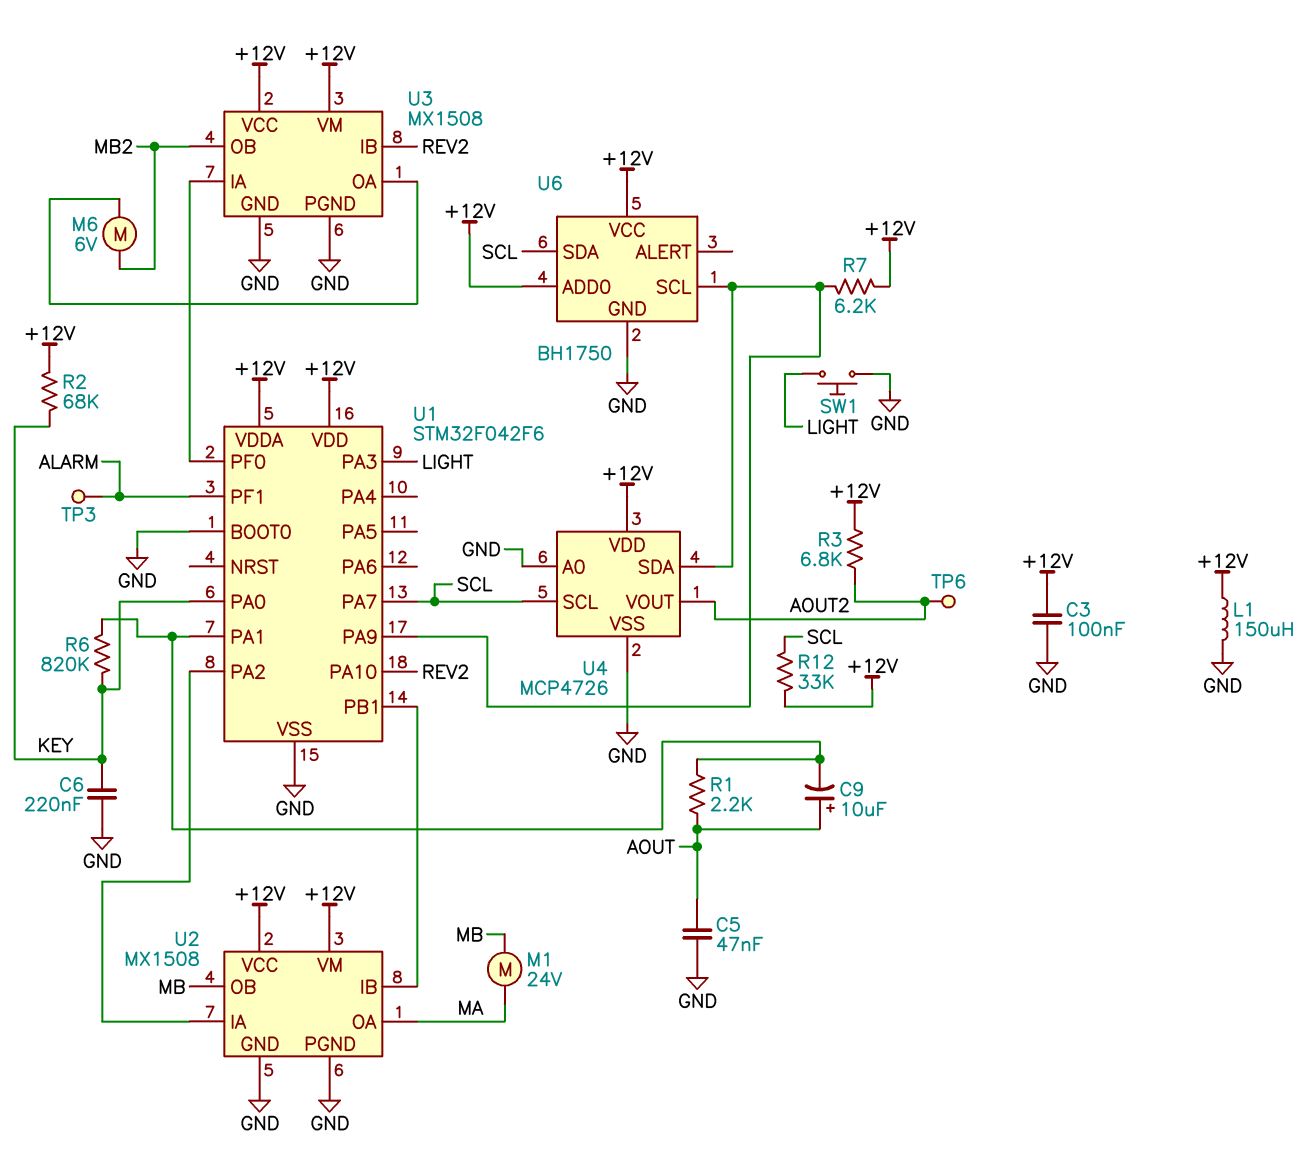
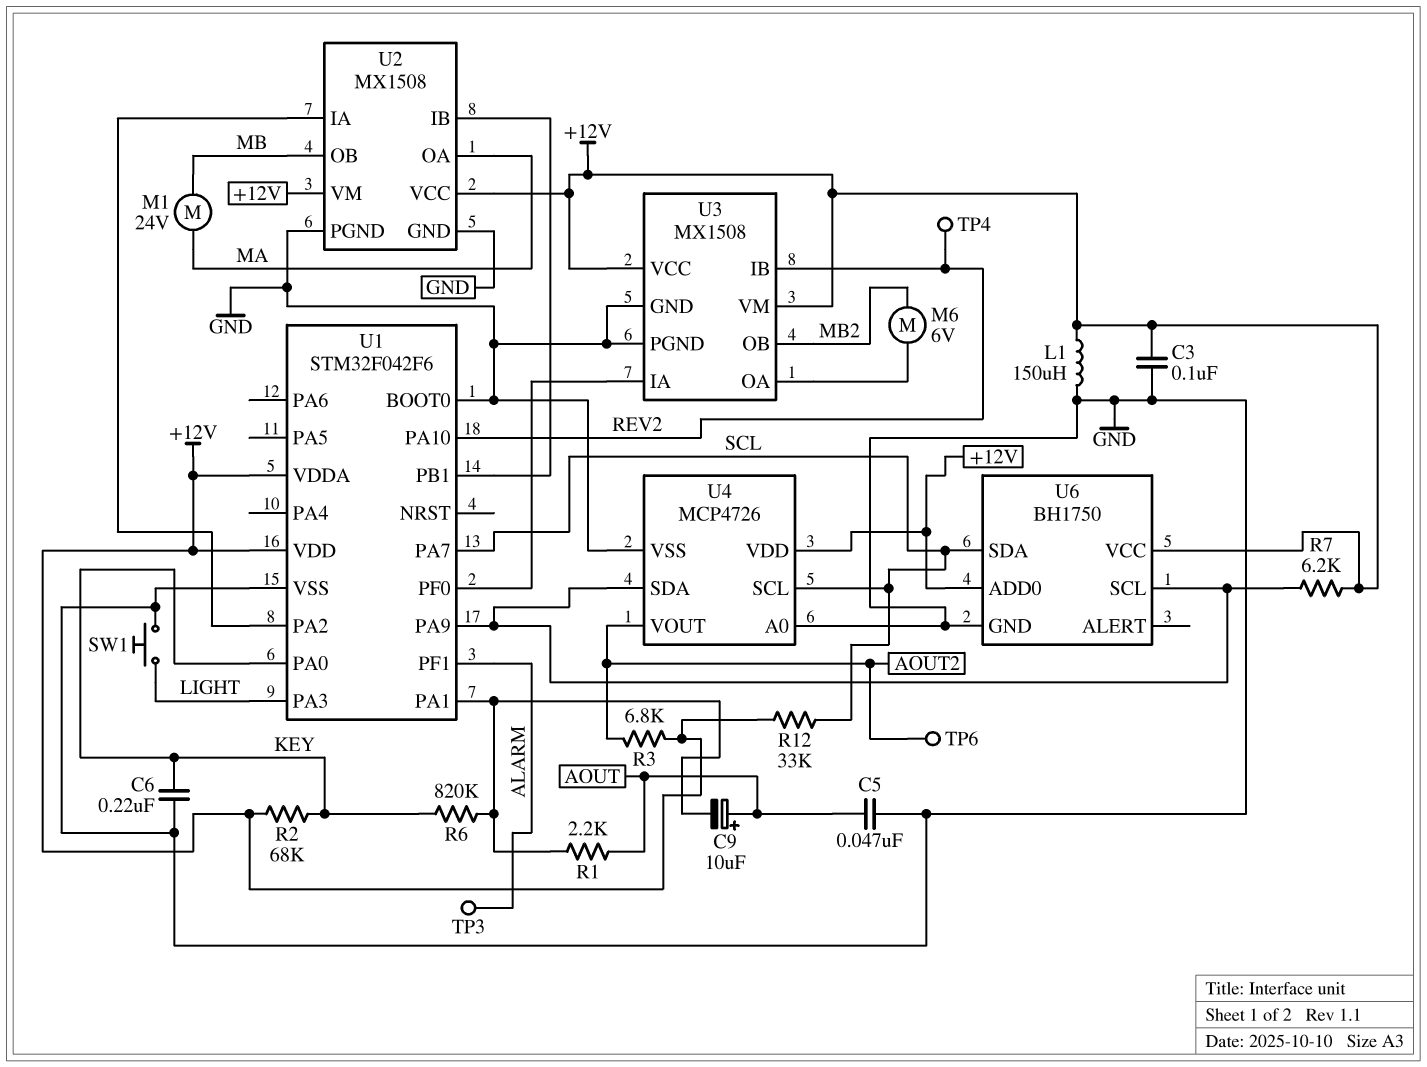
TP4: none -> test point (REV2)

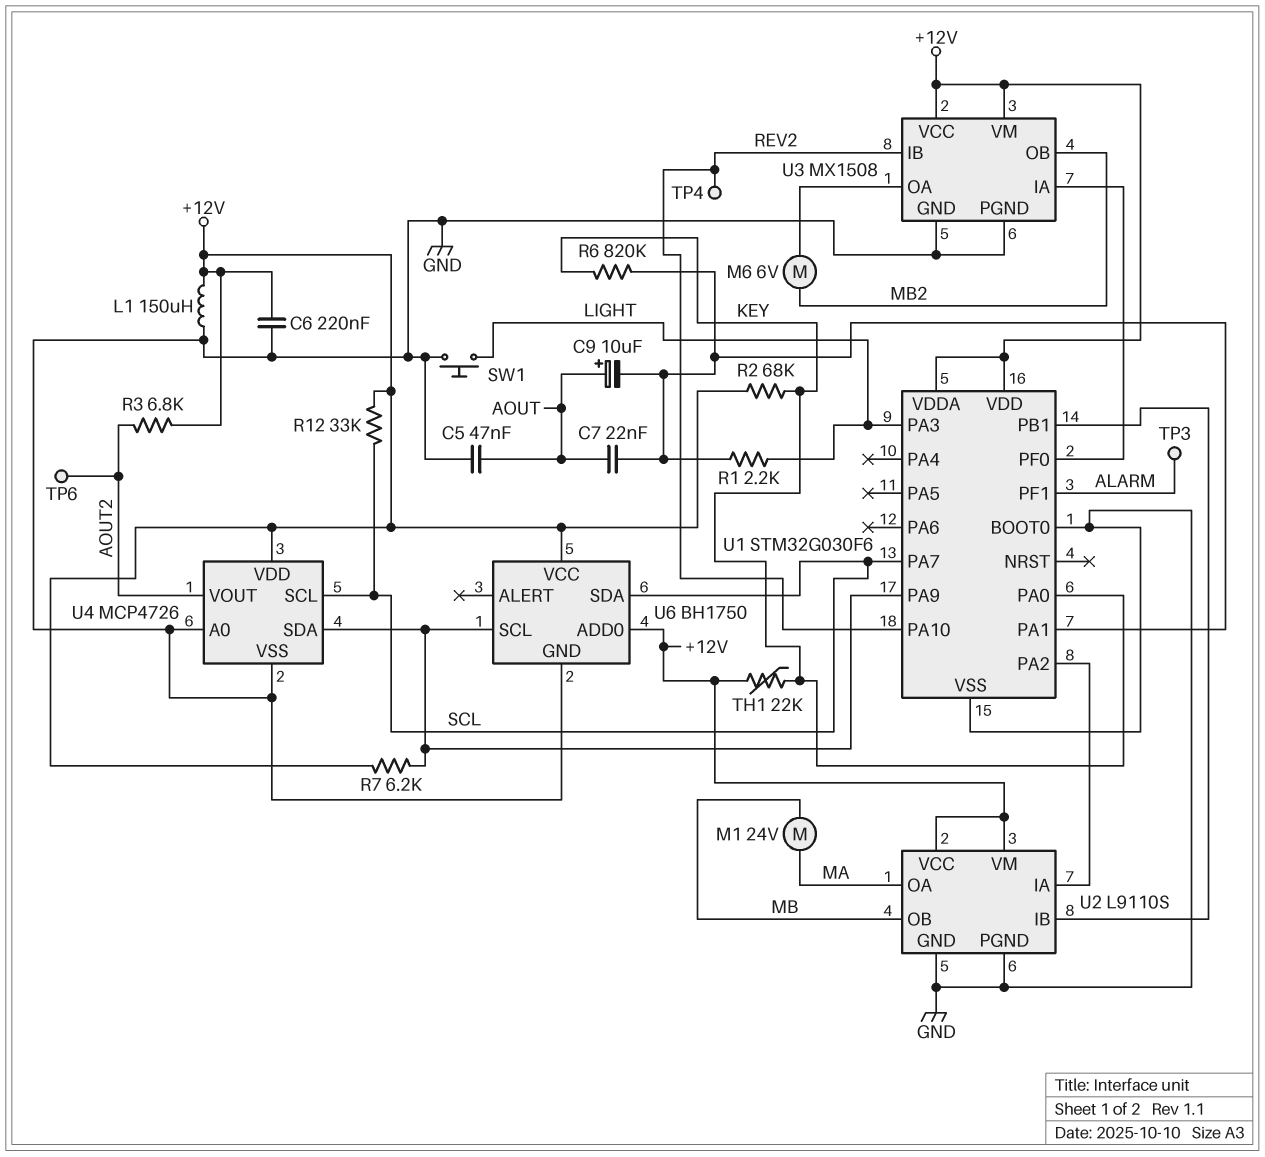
C3: 100nF (+12V, GND) -> none
C6: 220nF (GND, KEY) -> 220nF (+12V, GND)
C7: none -> 22nF (AOUT, U1/PA1)
R1: 2.2k (AOUT, U1/PA1) -> 2.2k (LIGHT, U1/PA1)
TH1: none -> 22k (+12V, KEY)
U1: STM32F042F6 -> STM32G030F6
U2: MX1508 -> L9110S

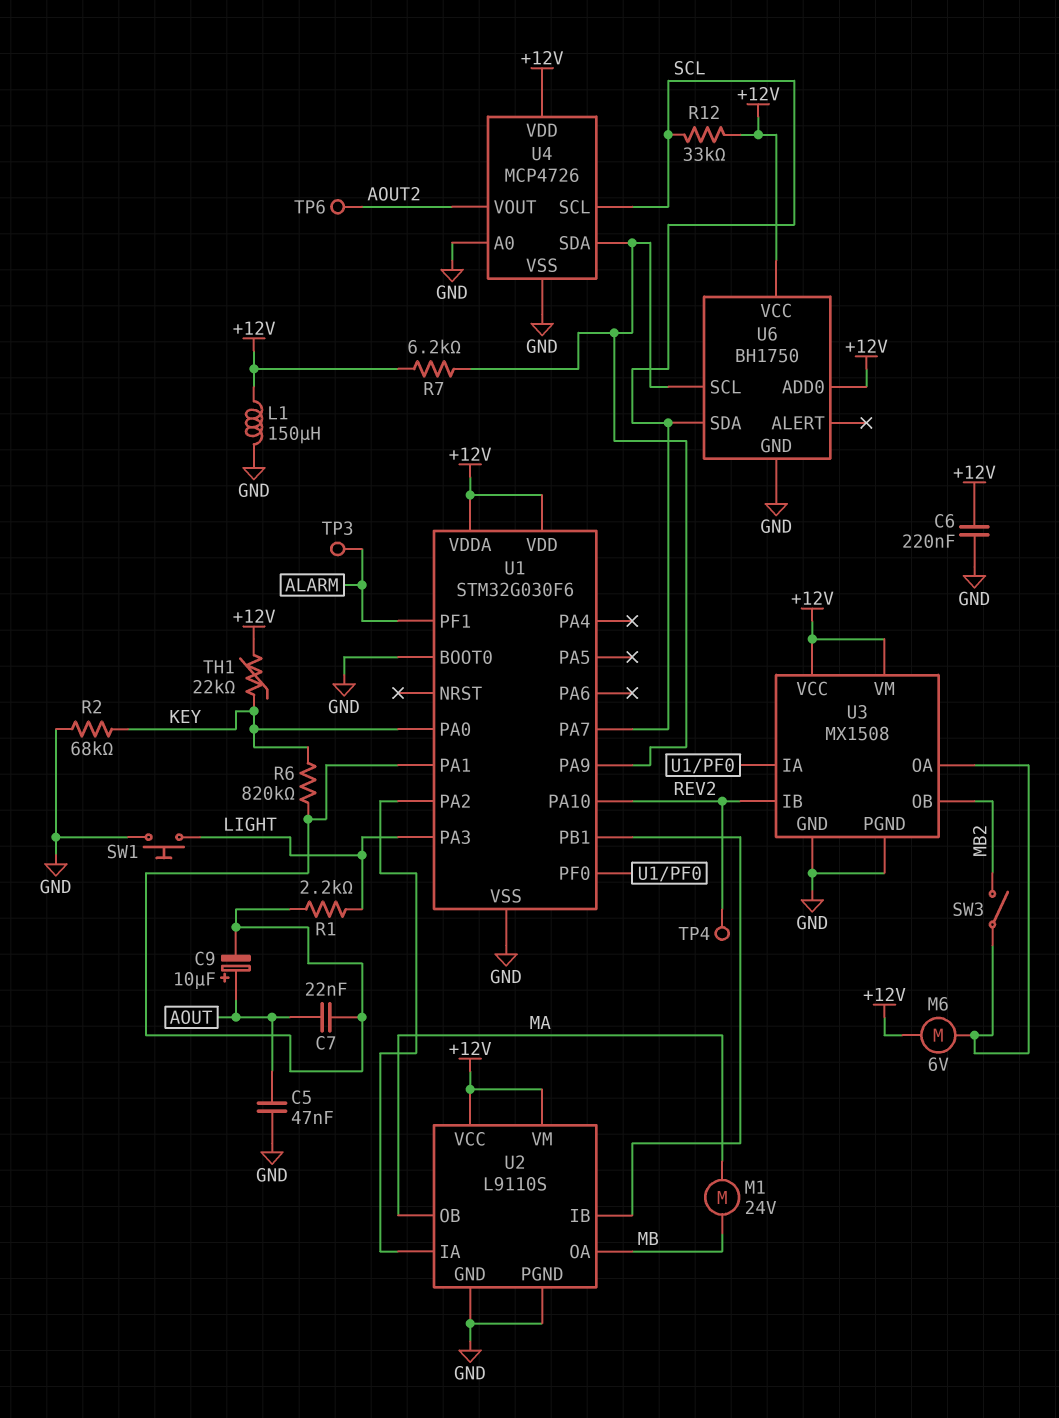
M6: motor 6V (MB2, U3/OA) -> motor 6V (+12V, U3/OA)
R2: 68k (+12V, KEY) -> 68k (GND, KEY)
R3: 6.8k (+12V, AOUT2) -> none
SW3: none -> switch (MB2, U3/OA)
U2 pin OA: MA -> MB
U2 pin OB: MB -> MA

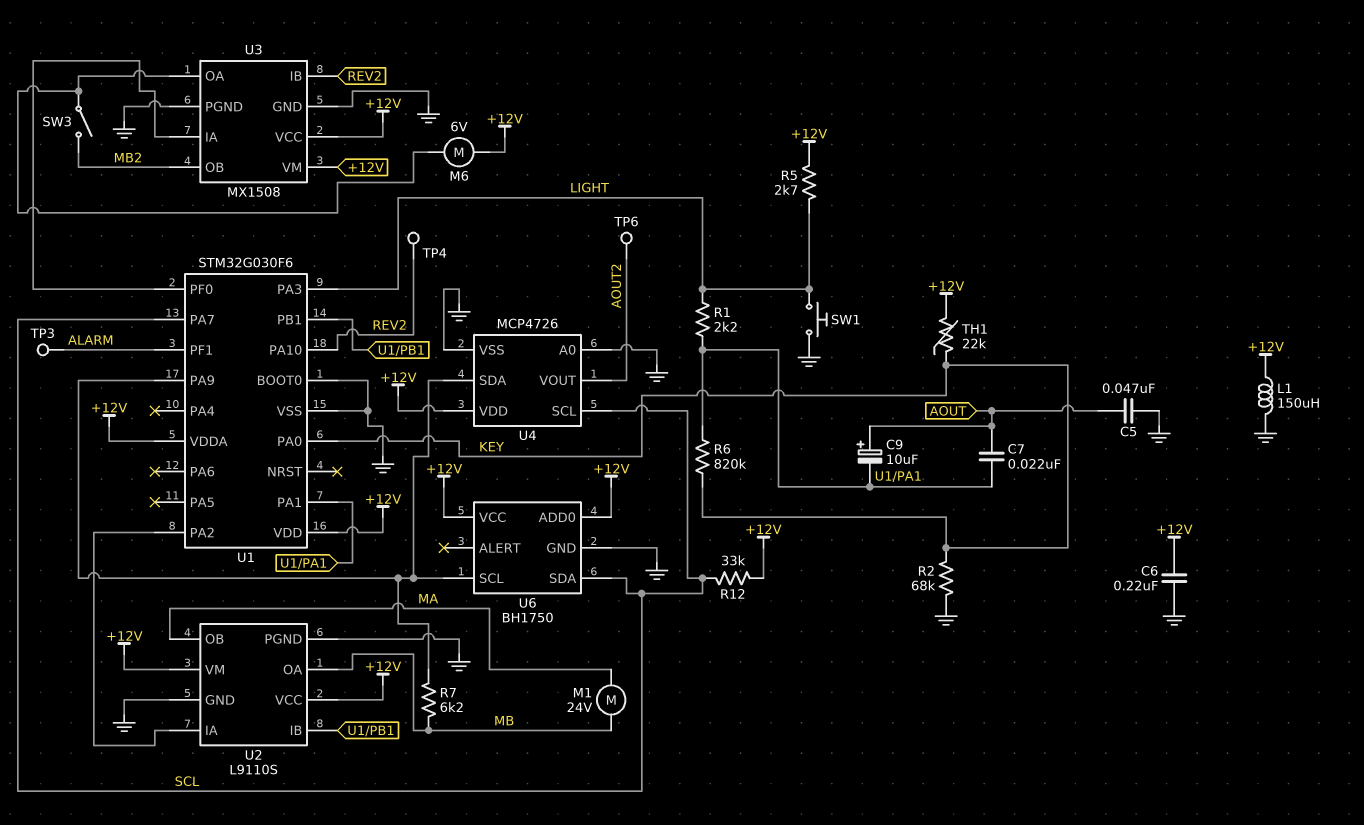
R5: none -> 2.7k (+12V, LIGHT)
R7: 6.2k (+12V, U1/PA9) -> 6.2k (MB, U1/PA9)

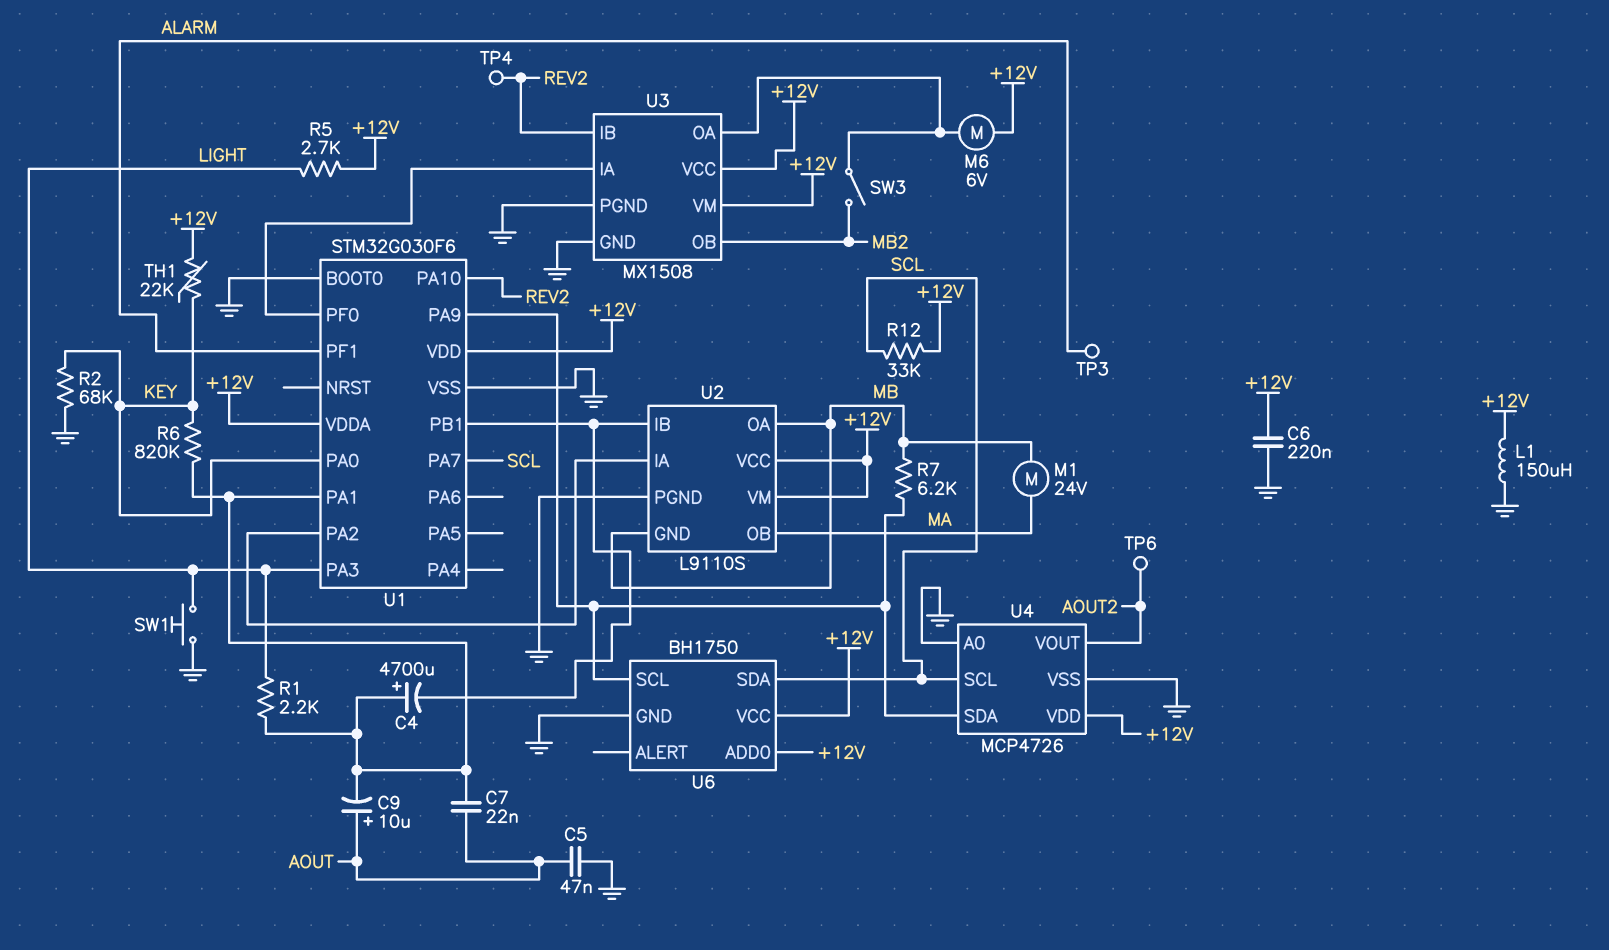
C4: none -> 4700uF (plus U1/PA1, minus U1/PB1)
U2 pin GND: GND -> MB

